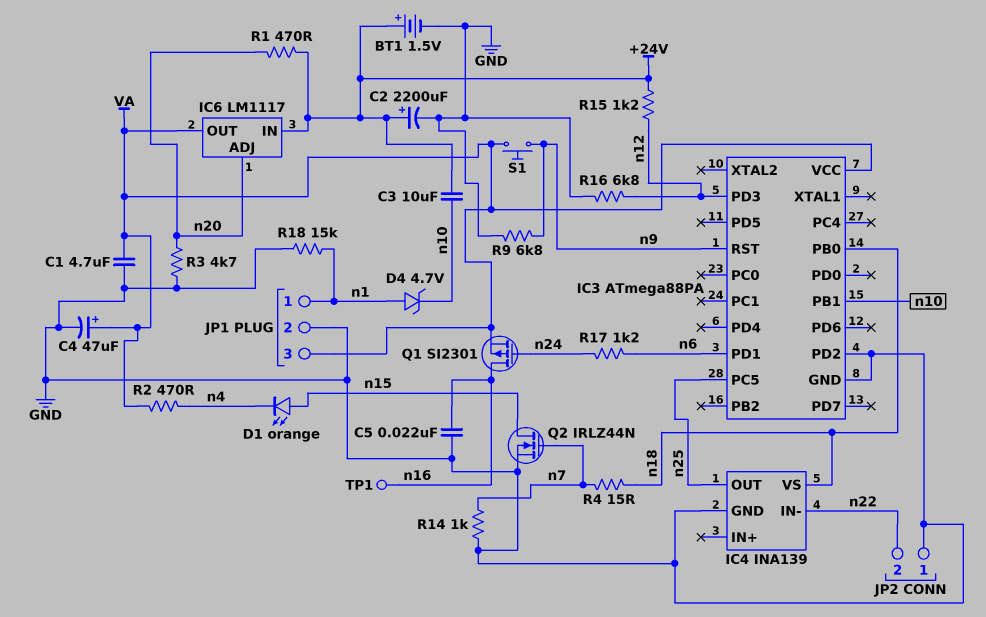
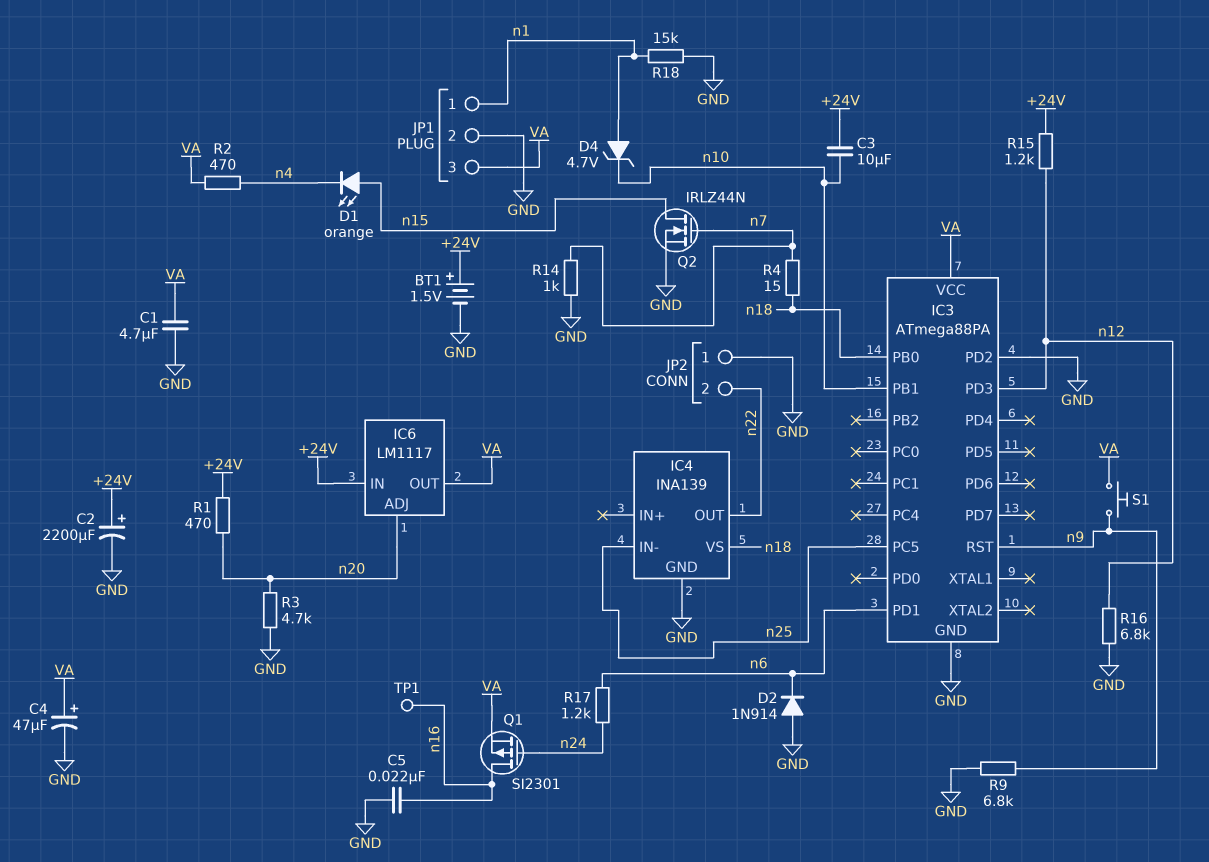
D2: none -> diode 1N914 (A GND, K n6)
IC4 pin IN-: n22 -> n25
IC4 pin OUT: n25 -> n22

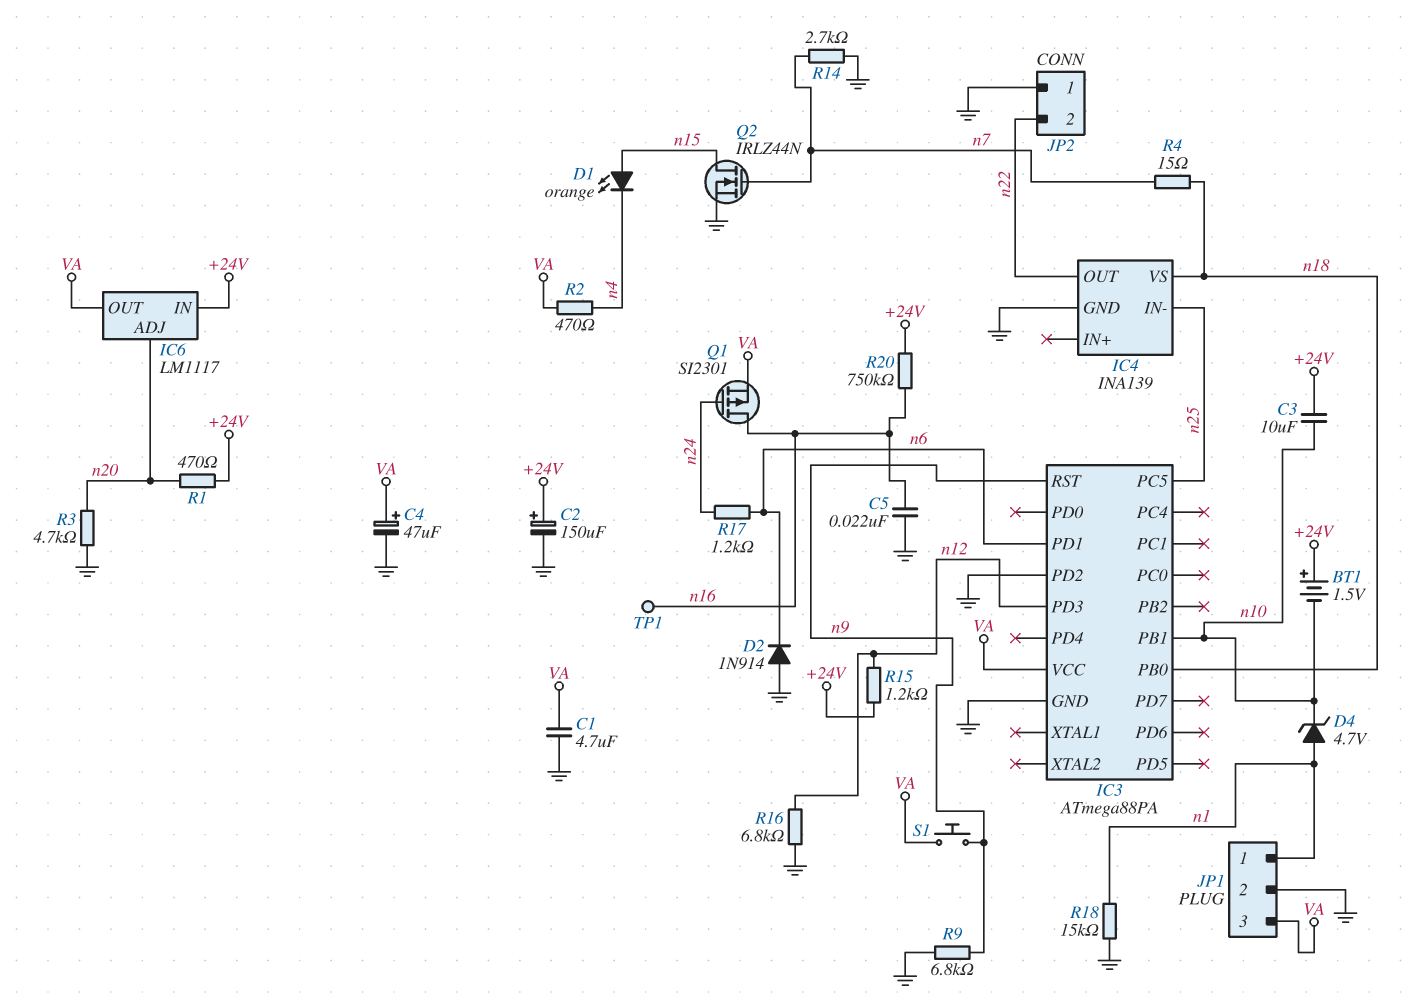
BT1: 1.5V (plus +24V, minus GND) -> 1.5V (plus +24V, minus n10)
C2: 2200uF (plus +24V, minus GND) -> 150uF (plus +24V, minus GND)
R14: 1k (GND, n7) -> 2.7k (GND, n7)
R20: none -> 750k (+24V, n16)

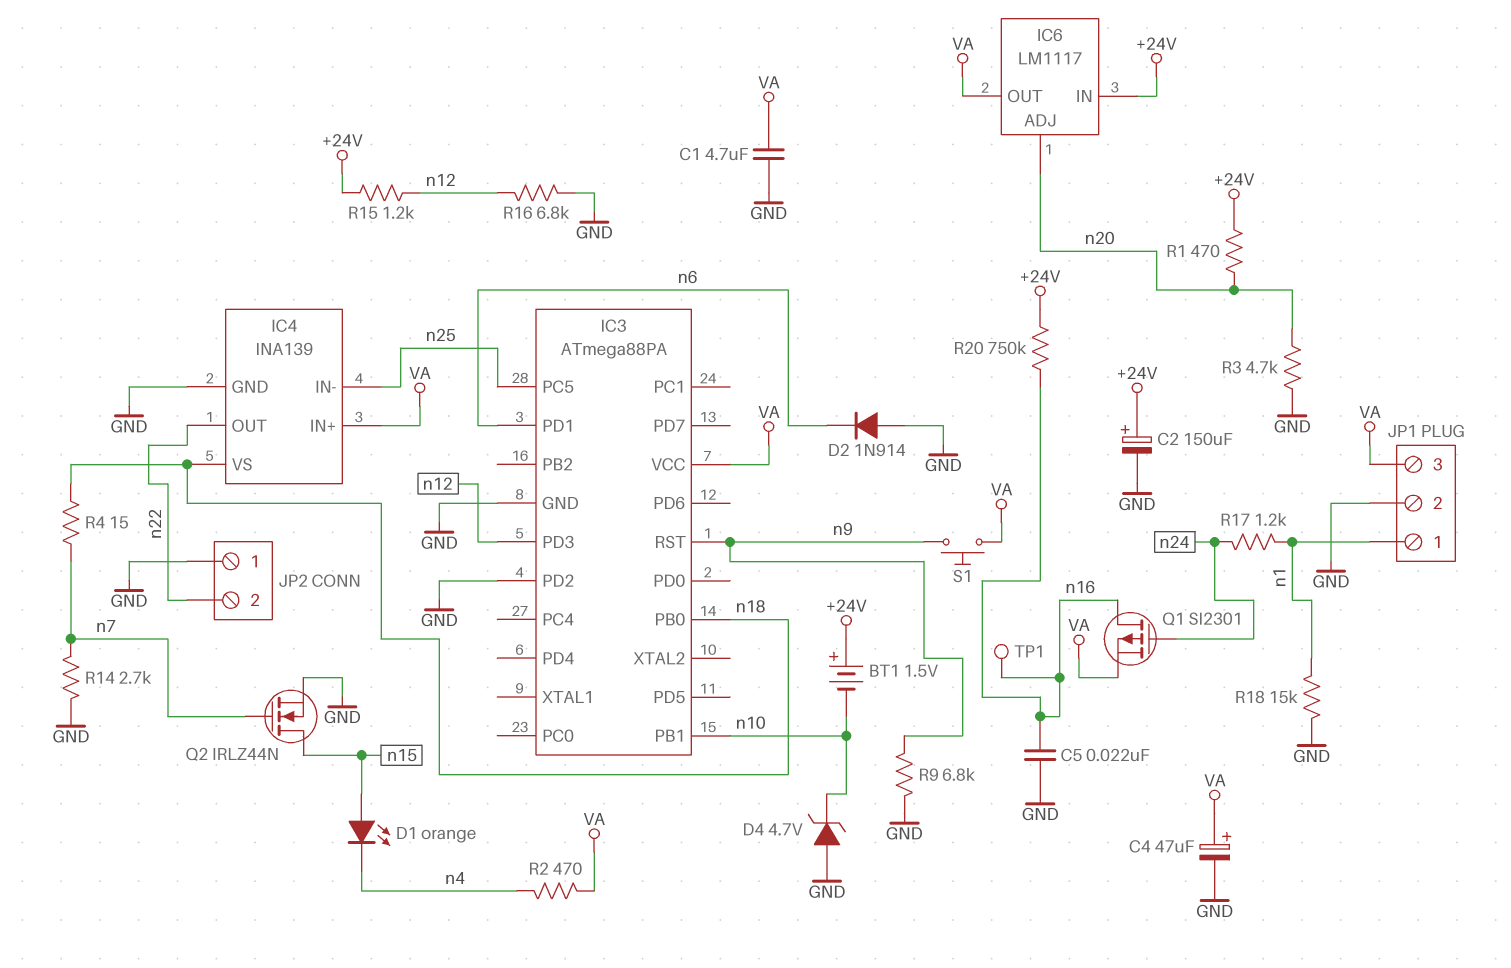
C3: 10uF (+24V, n10) -> none
D4: zener 4.7V (A n1, K n10) -> zener 4.7V (A GND, K n10)
IC4 pin IN+: none -> VA
R17: 1.2k (n6, n24) -> 1.2k (n1, n24)

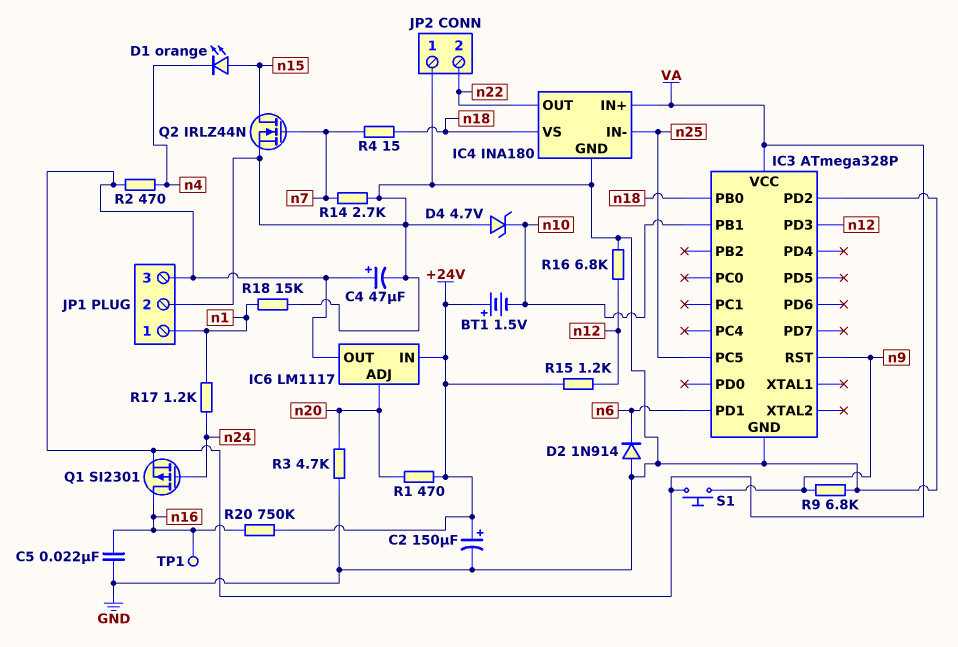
C1: 4.7uF (GND, VA) -> none
IC3: ATmega88PA -> ATmega328P
IC4: INA139 -> INA180

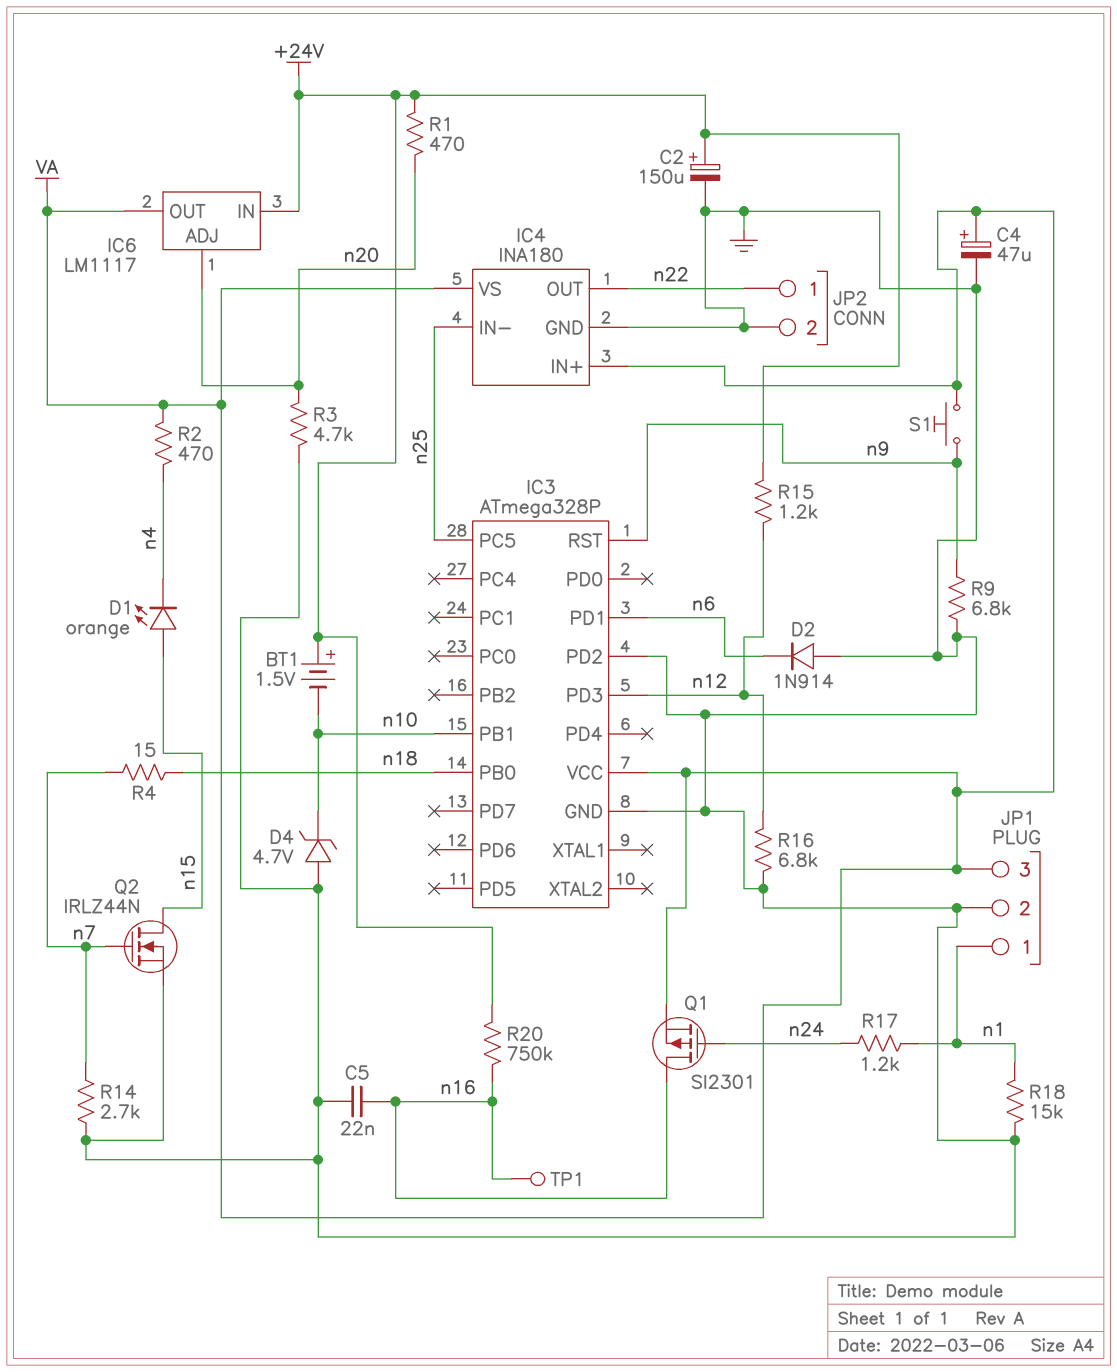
IC4 pin VS: n18 -> VA
JP2 pin 1: GND -> n22
JP2 pin 2: n22 -> GND

